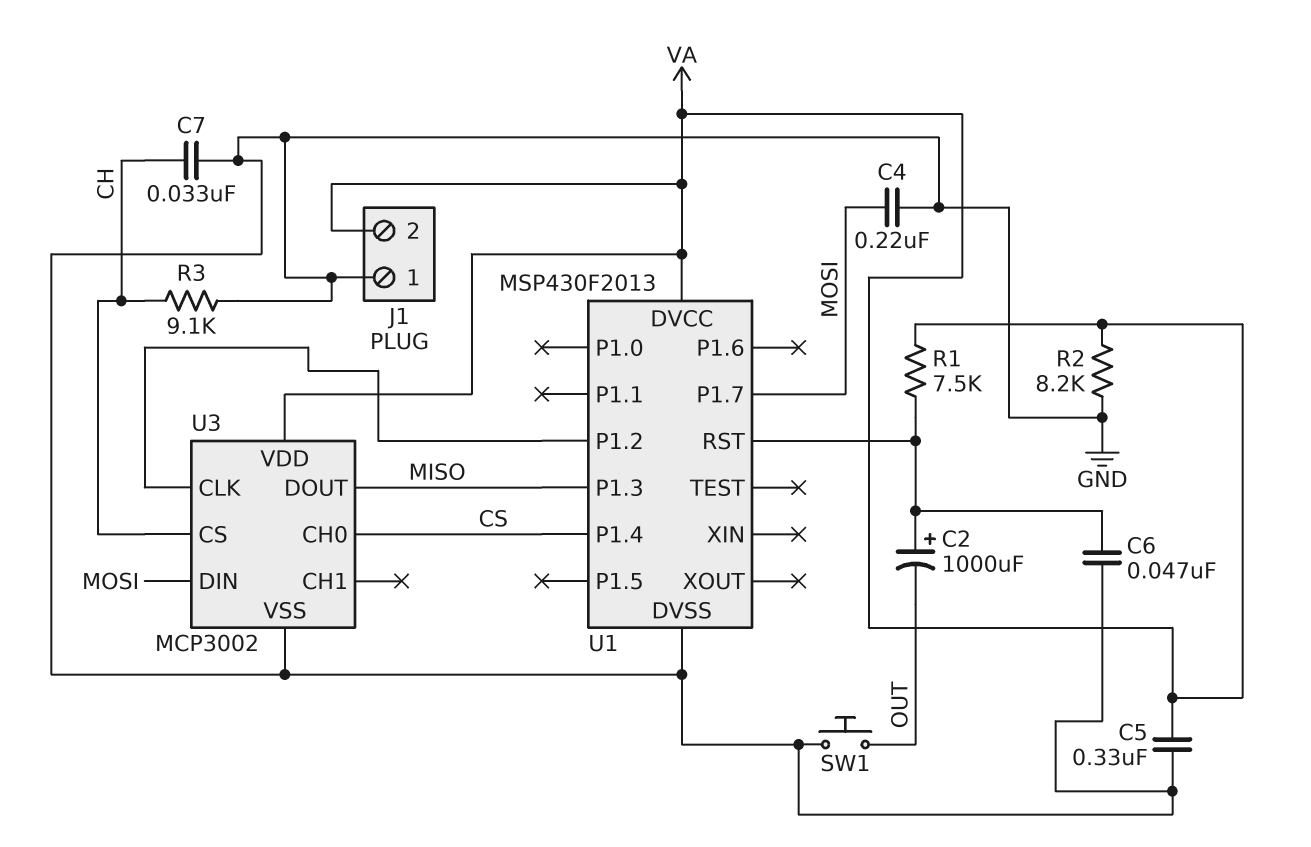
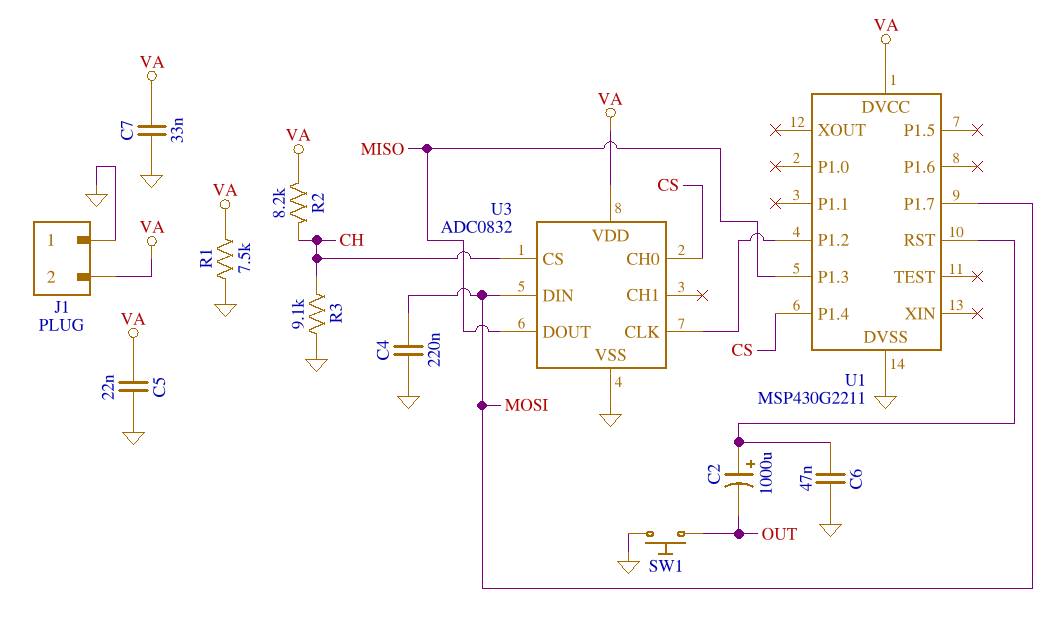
C5: 330nF (GND, VA) -> 22nF (GND, VA)
C7: 33nF (CH, GND) -> 33nF (GND, VA)
R1: 7.5k (U1/RST, VA) -> 7.5k (GND, VA)
R2: 8.2k (GND, VA) -> 8.2k (CH, VA)
U1: MSP430F2013 -> MSP430G2211
U3: MCP3002 -> ADC0832

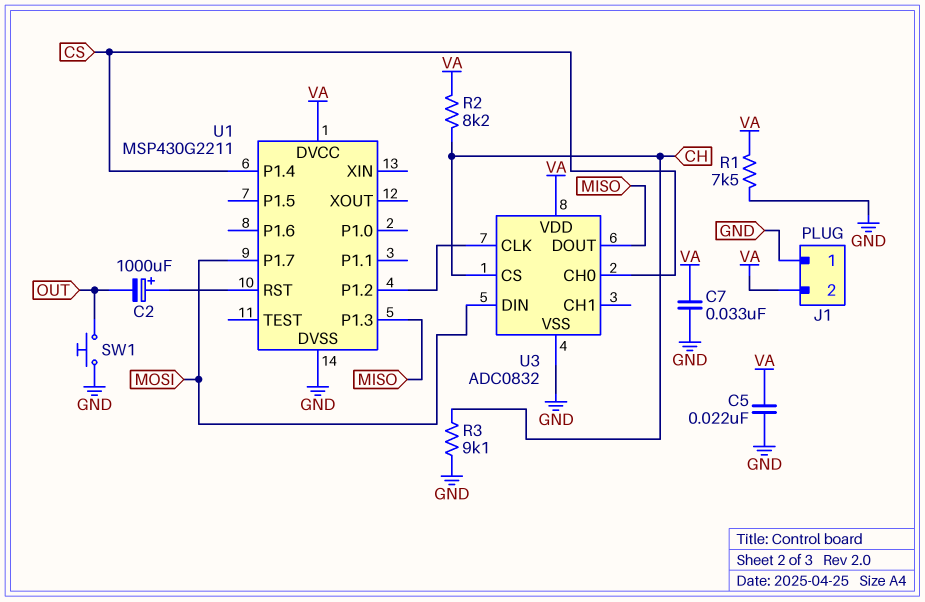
C4: 220nF (GND, MOSI) -> none
C6: 47nF (GND, U1/RST) -> none

